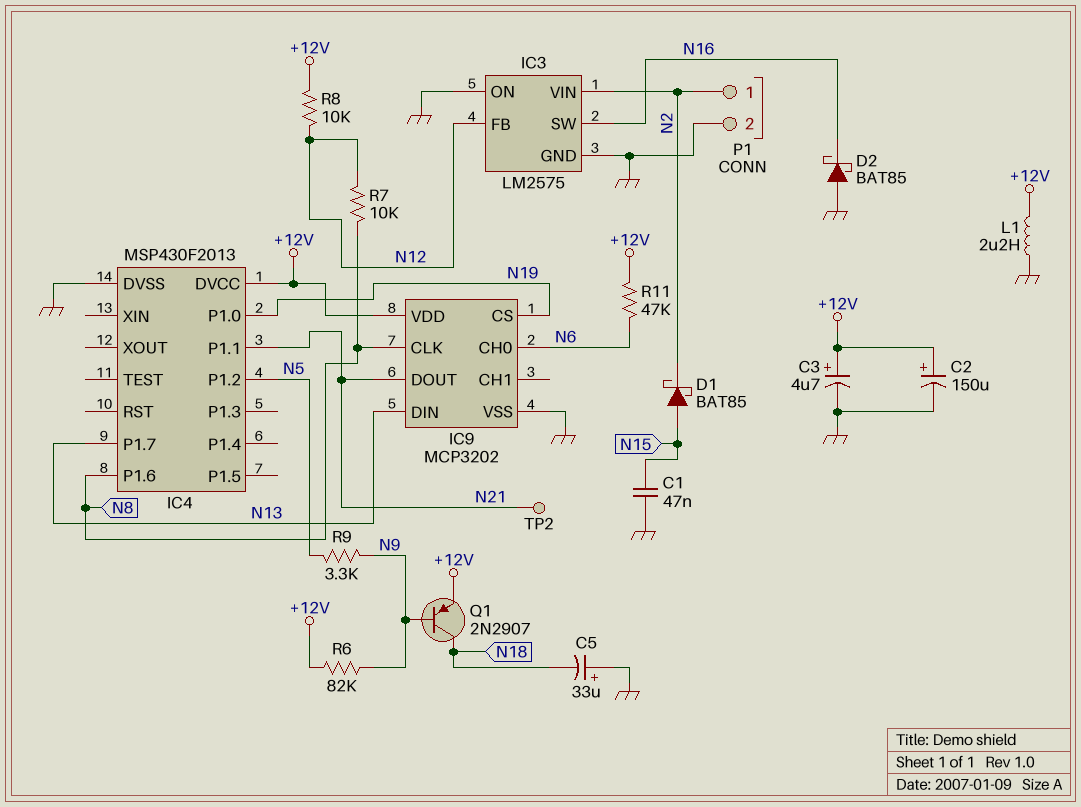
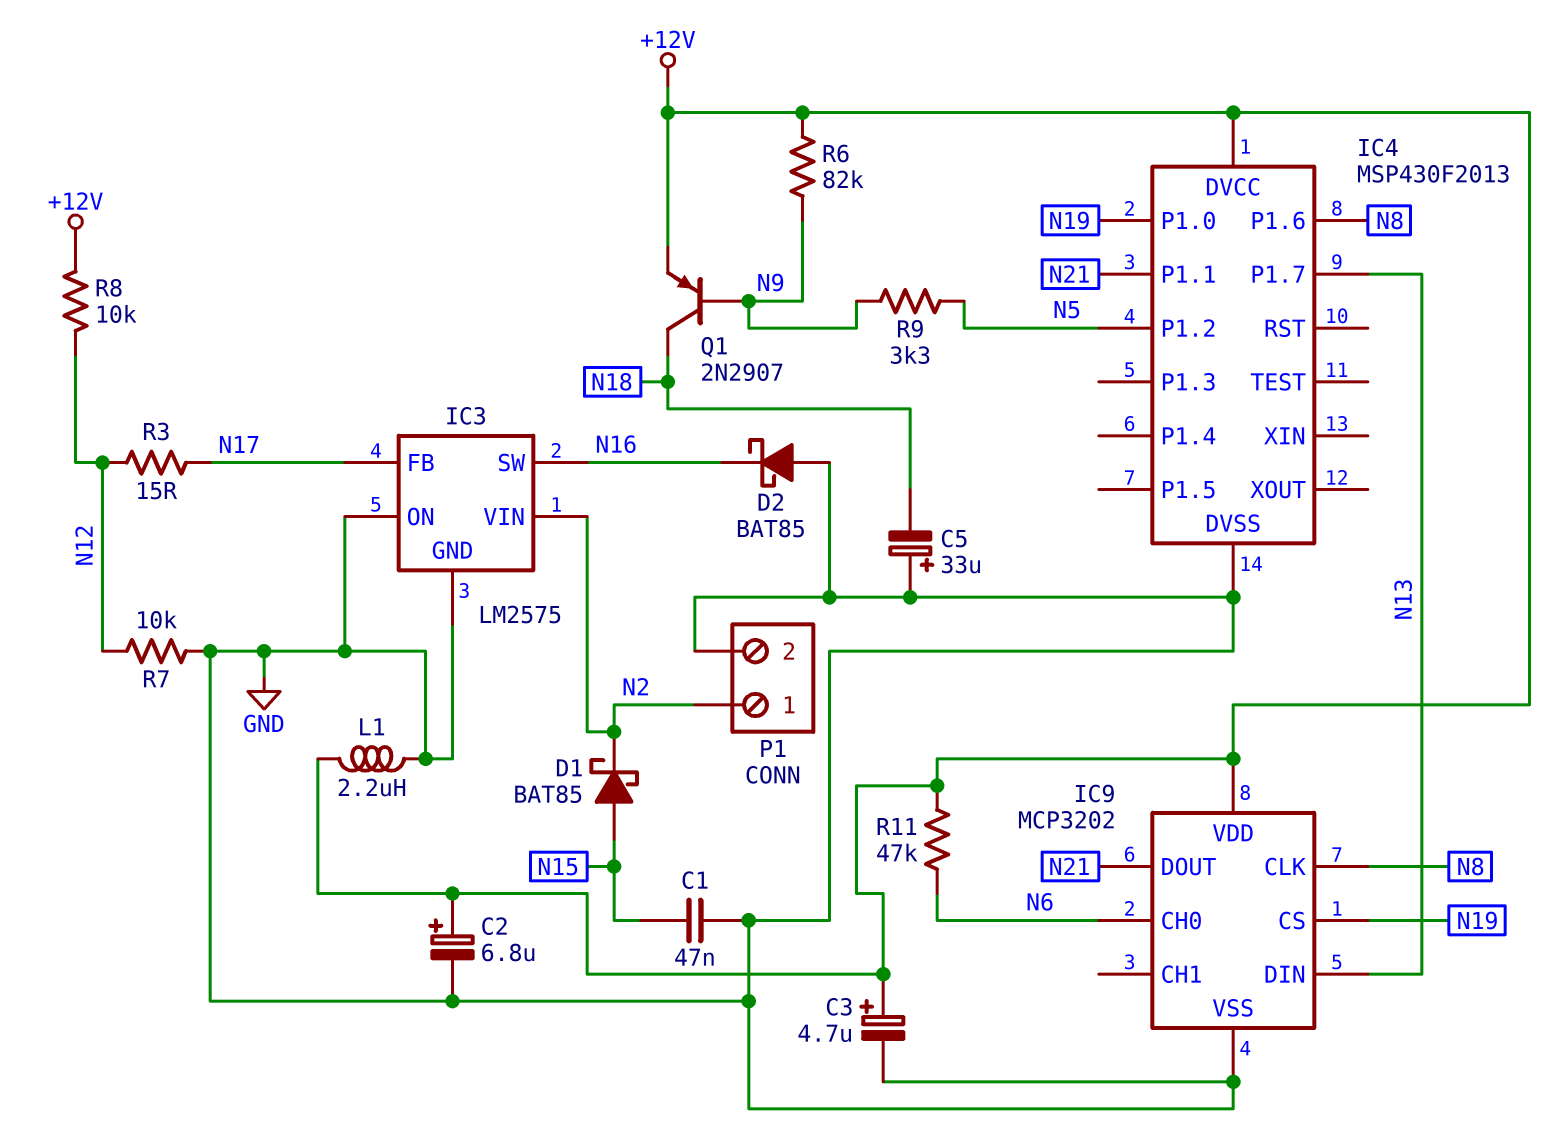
C2: 150uF (plus +12V, minus GND) -> 6.8uF (plus +12V, minus GND)
IC3 pin FB: N12 -> N17
R3: none -> 15 (N12, N17)
R7: 10k (N8, N12) -> 10k (GND, N12)
TP2: test point (N21) -> none

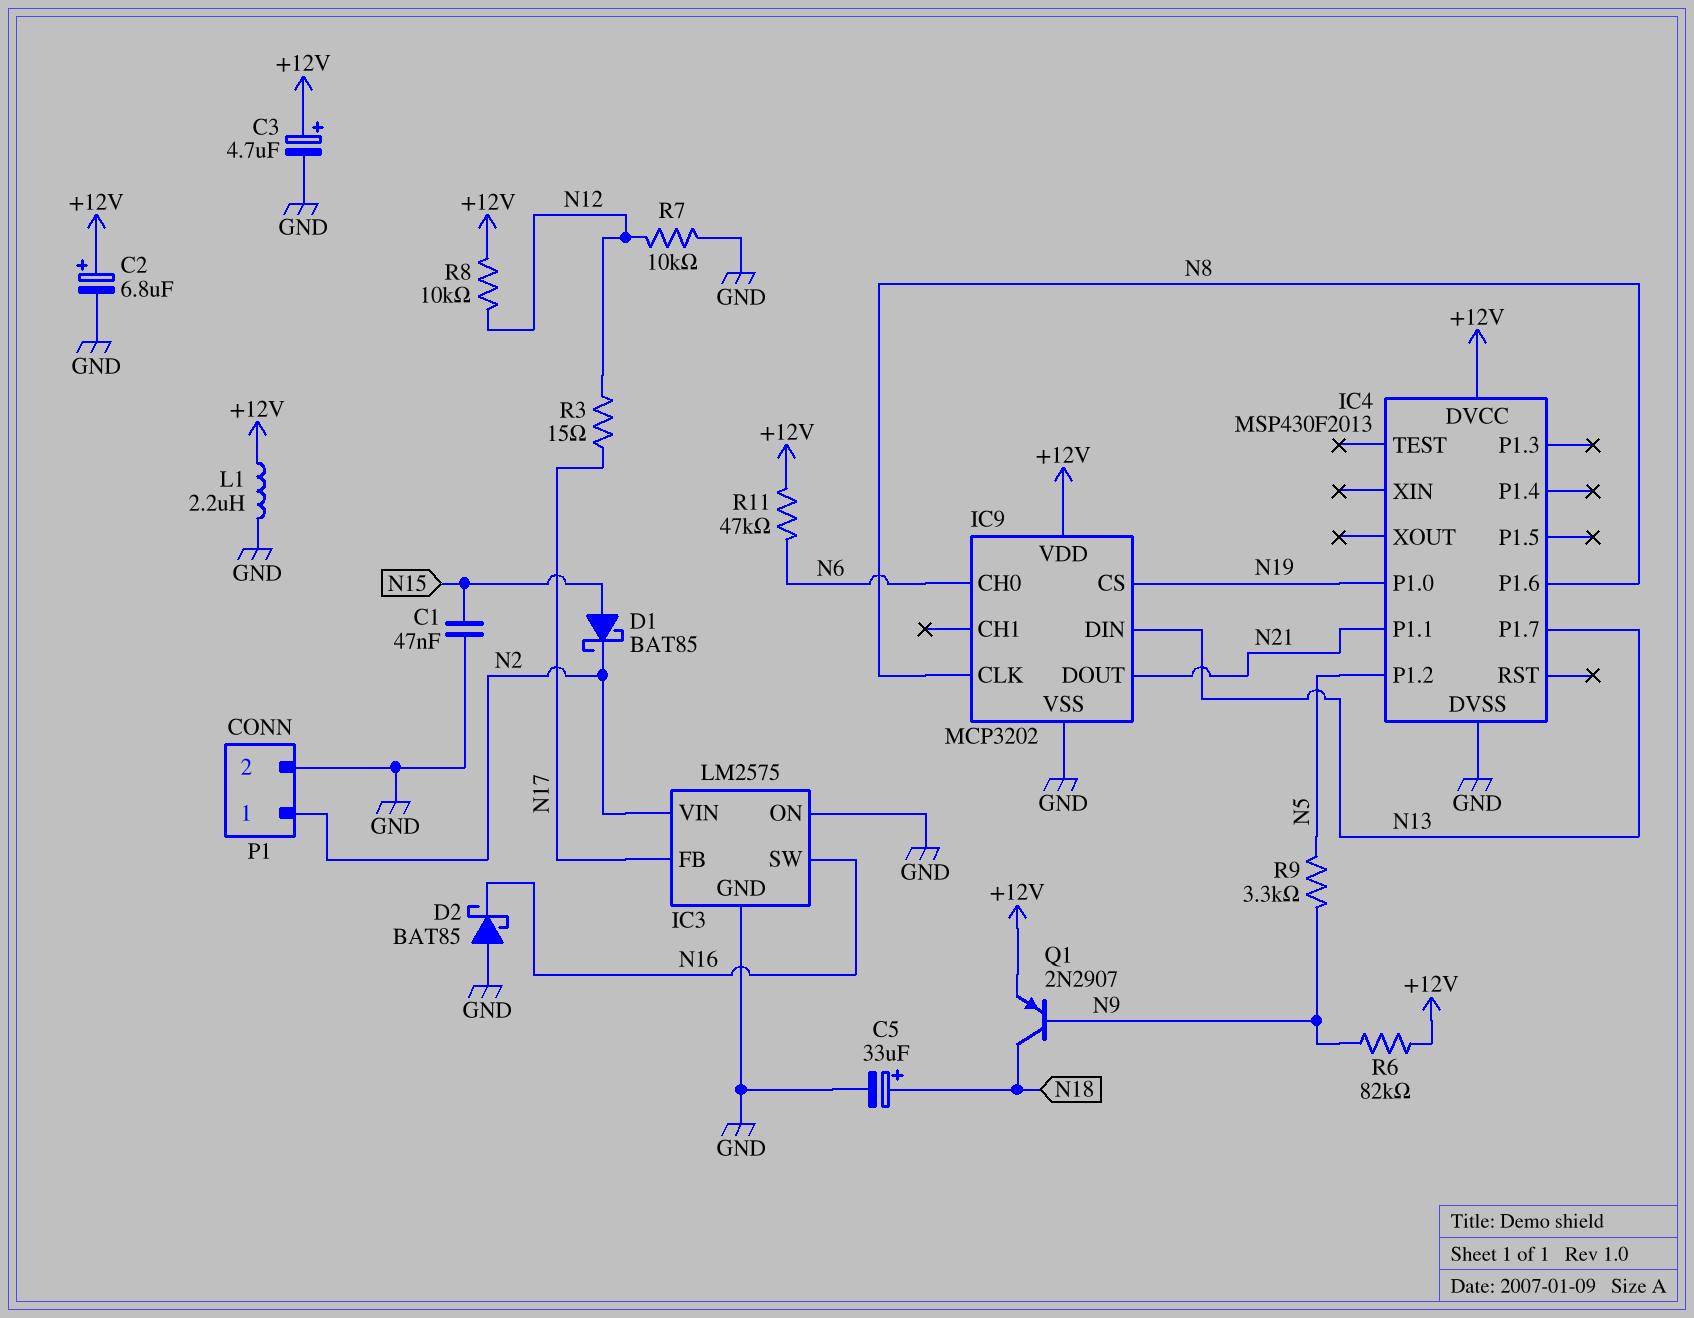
C5: 33uF (plus GND, minus N18) -> 33uF (plus N18, minus GND)

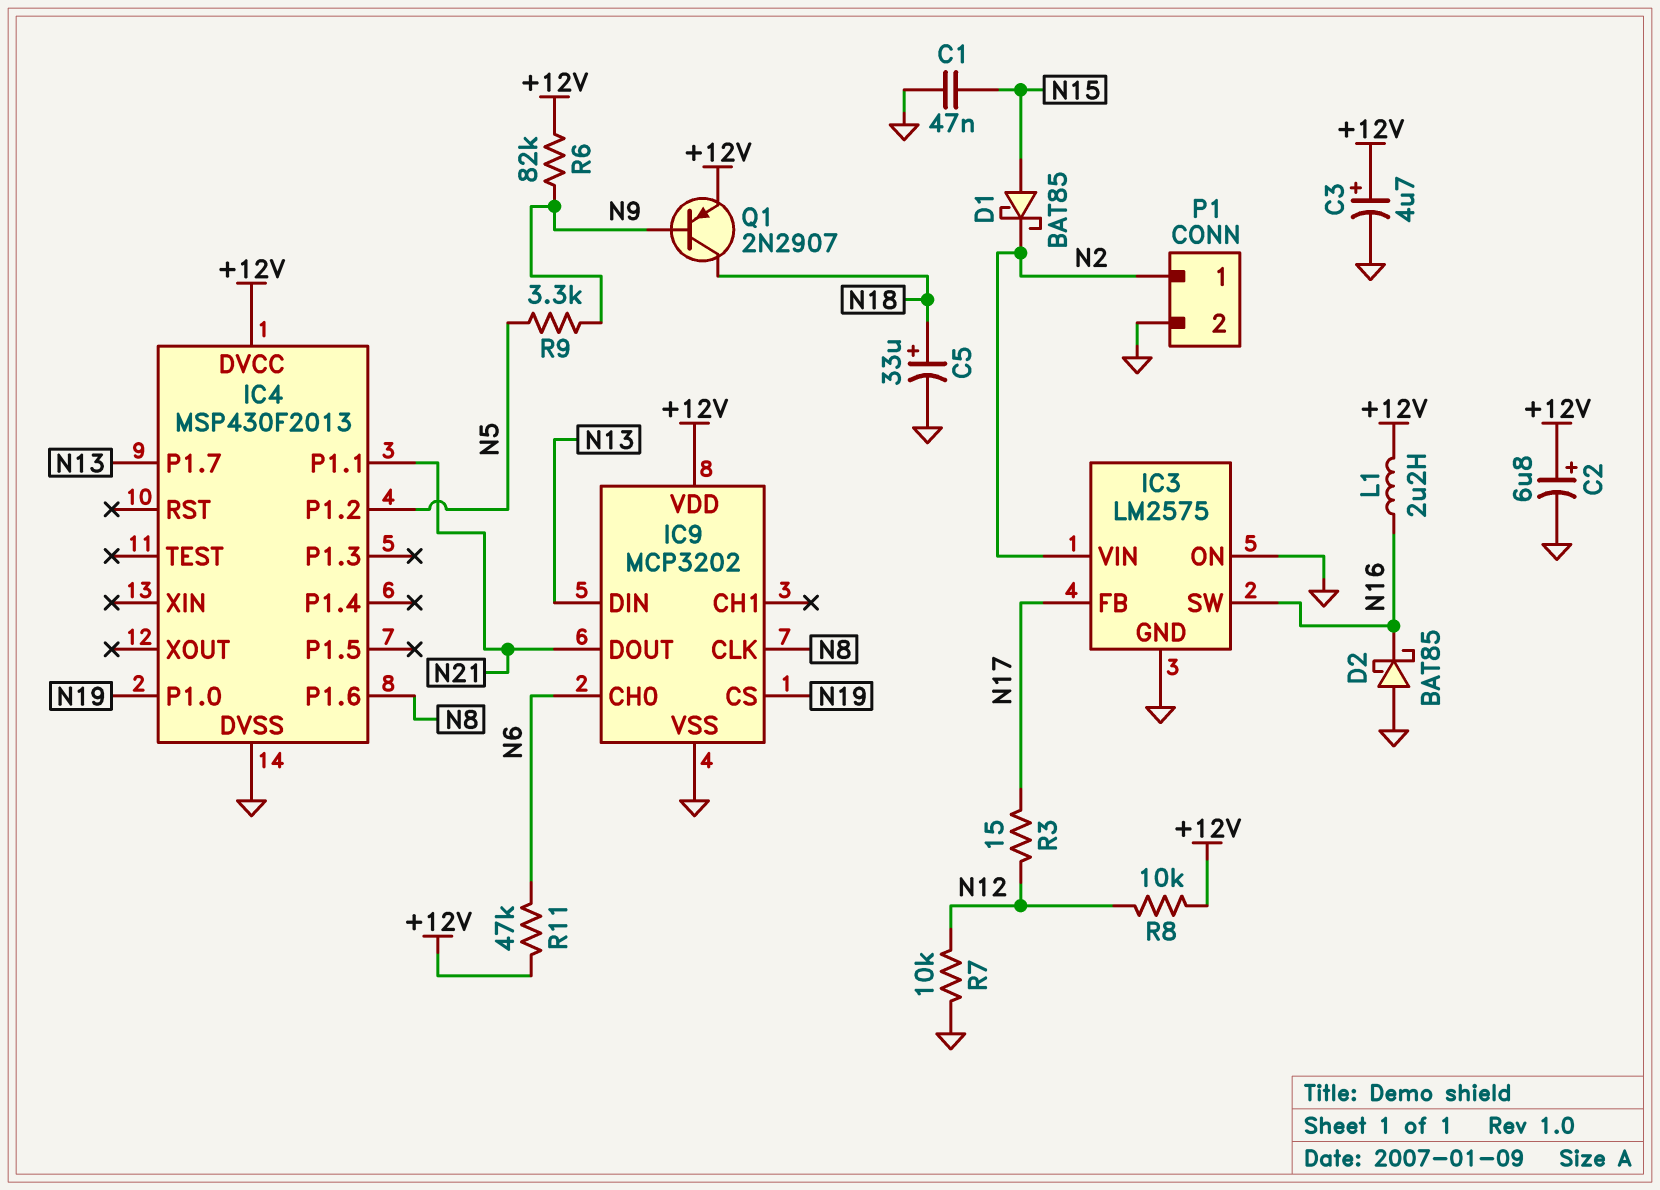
L1: 2.2uH (+12V, GND) -> 2.2uH (+12V, N16)

